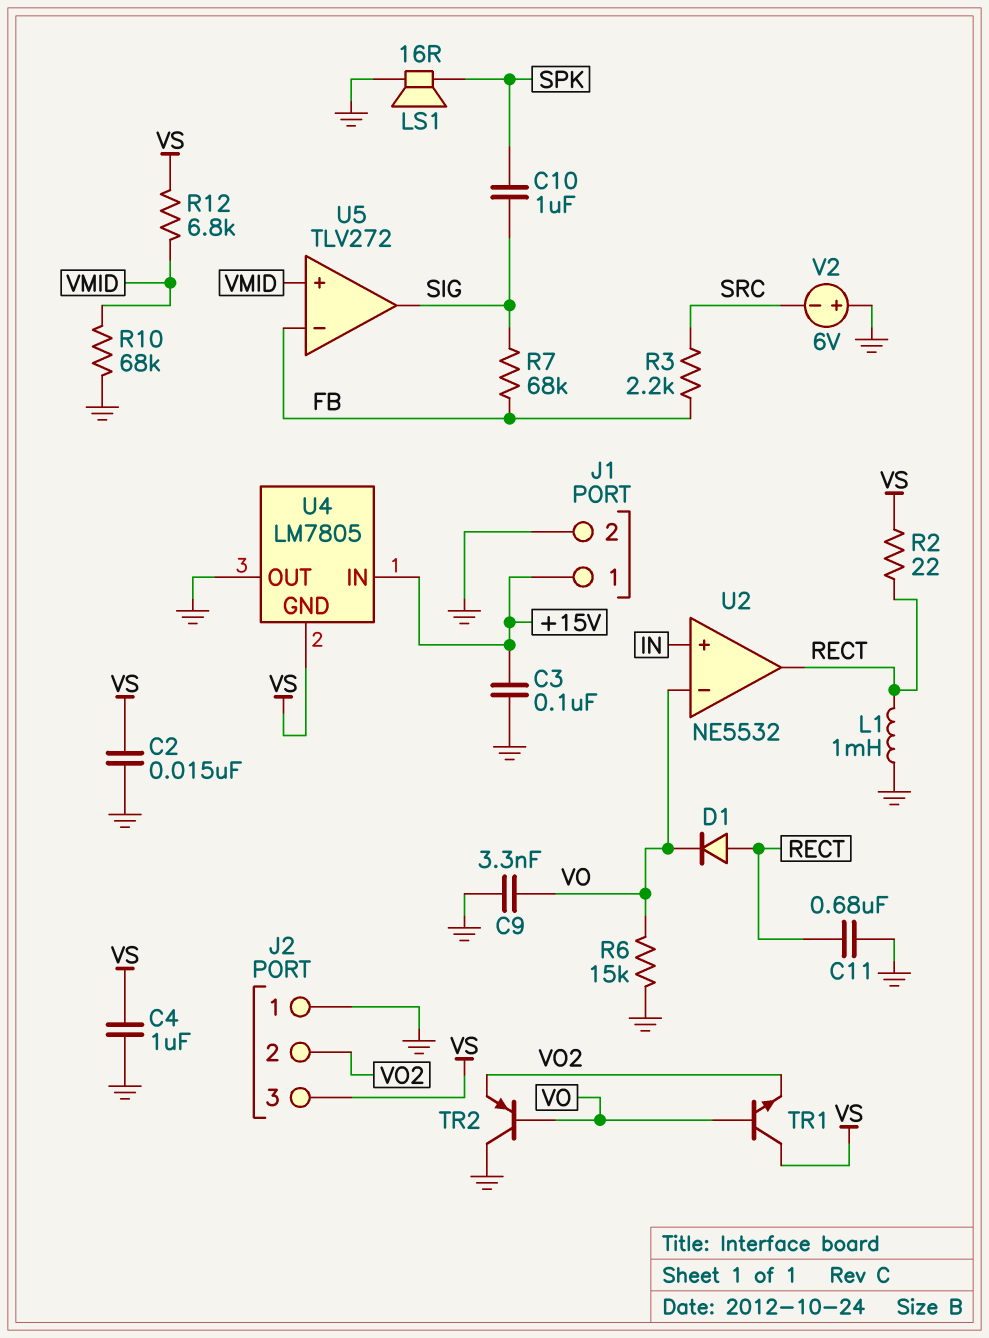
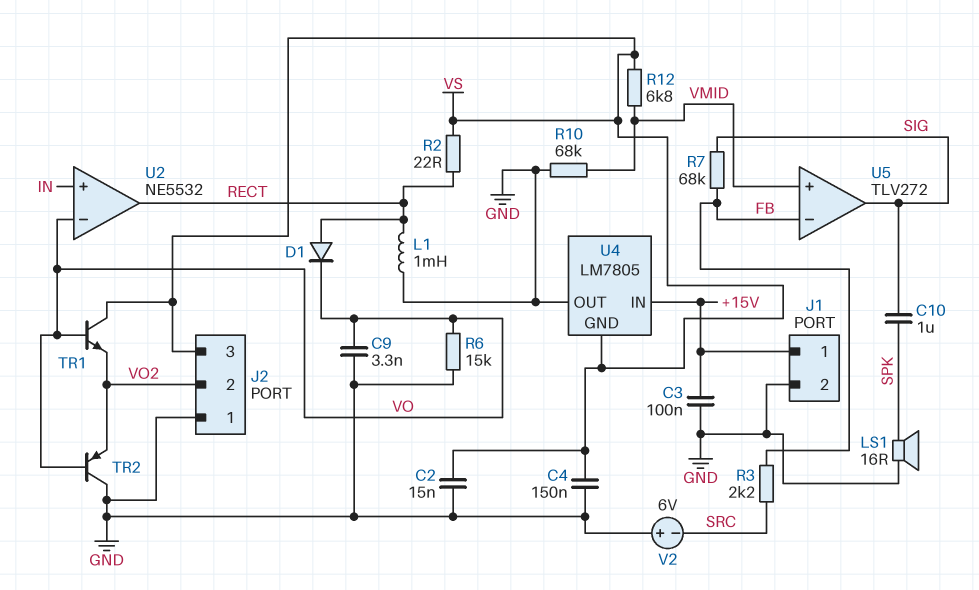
C4: 1uF (GND, VS) -> 150nF (GND, VS)
C11: 680nF (GND, RECT) -> none

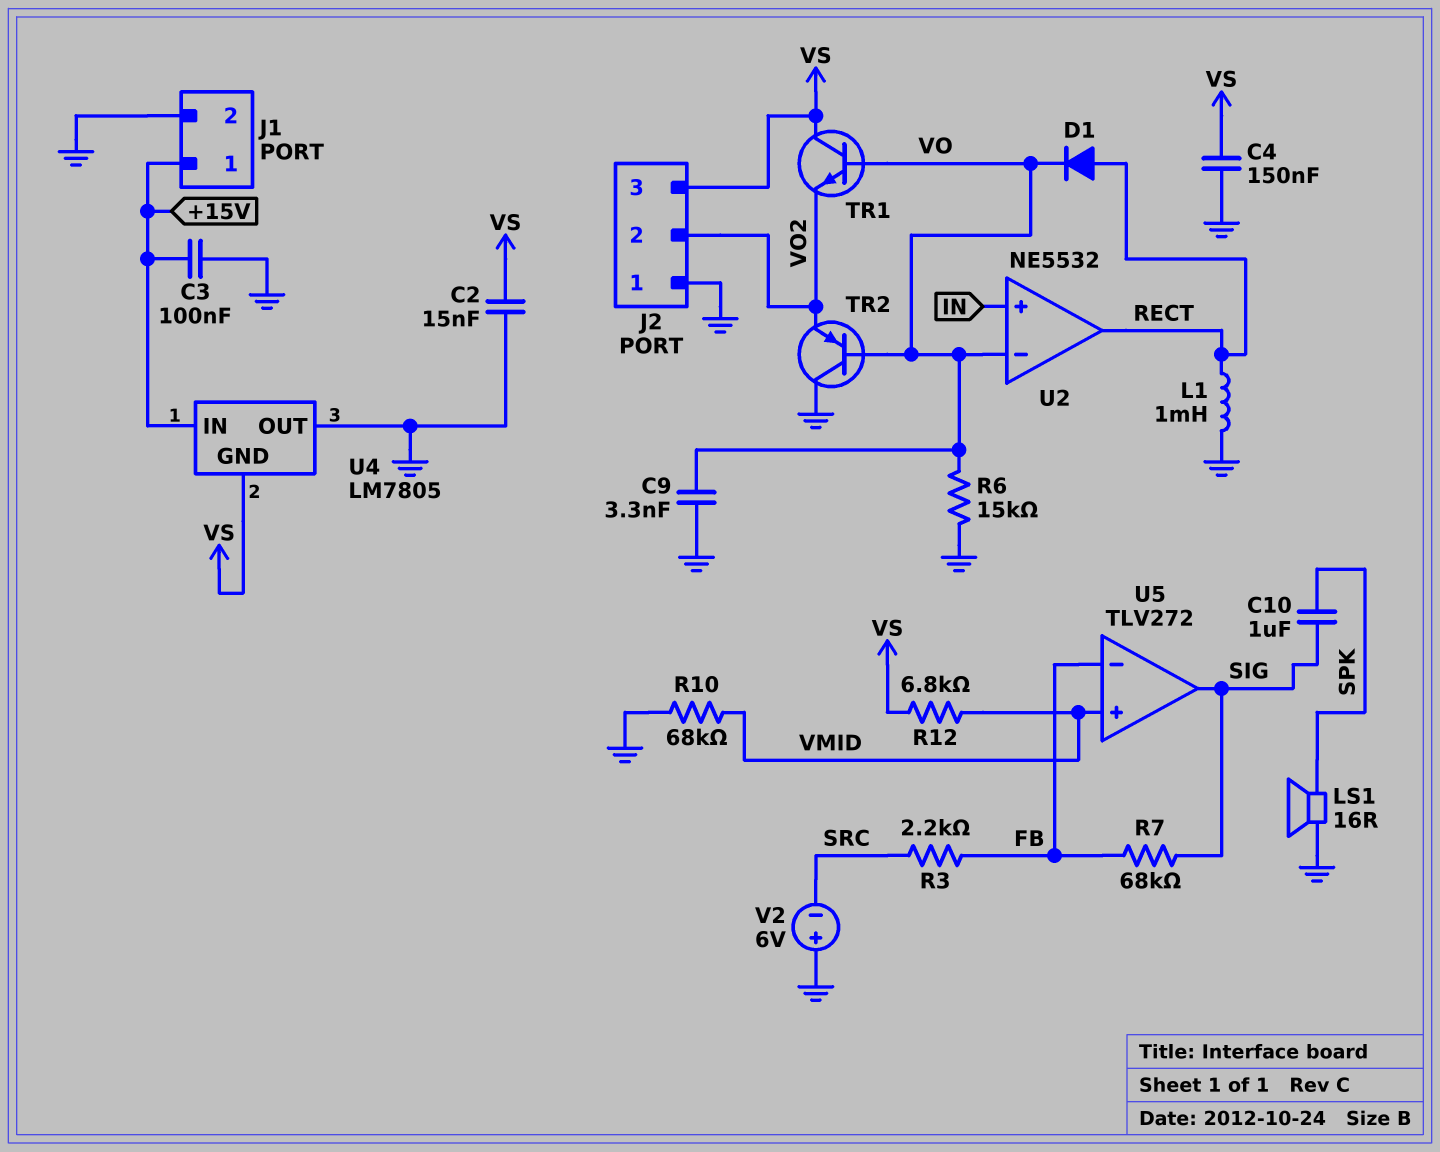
R2: 22 (RECT, VS) -> none

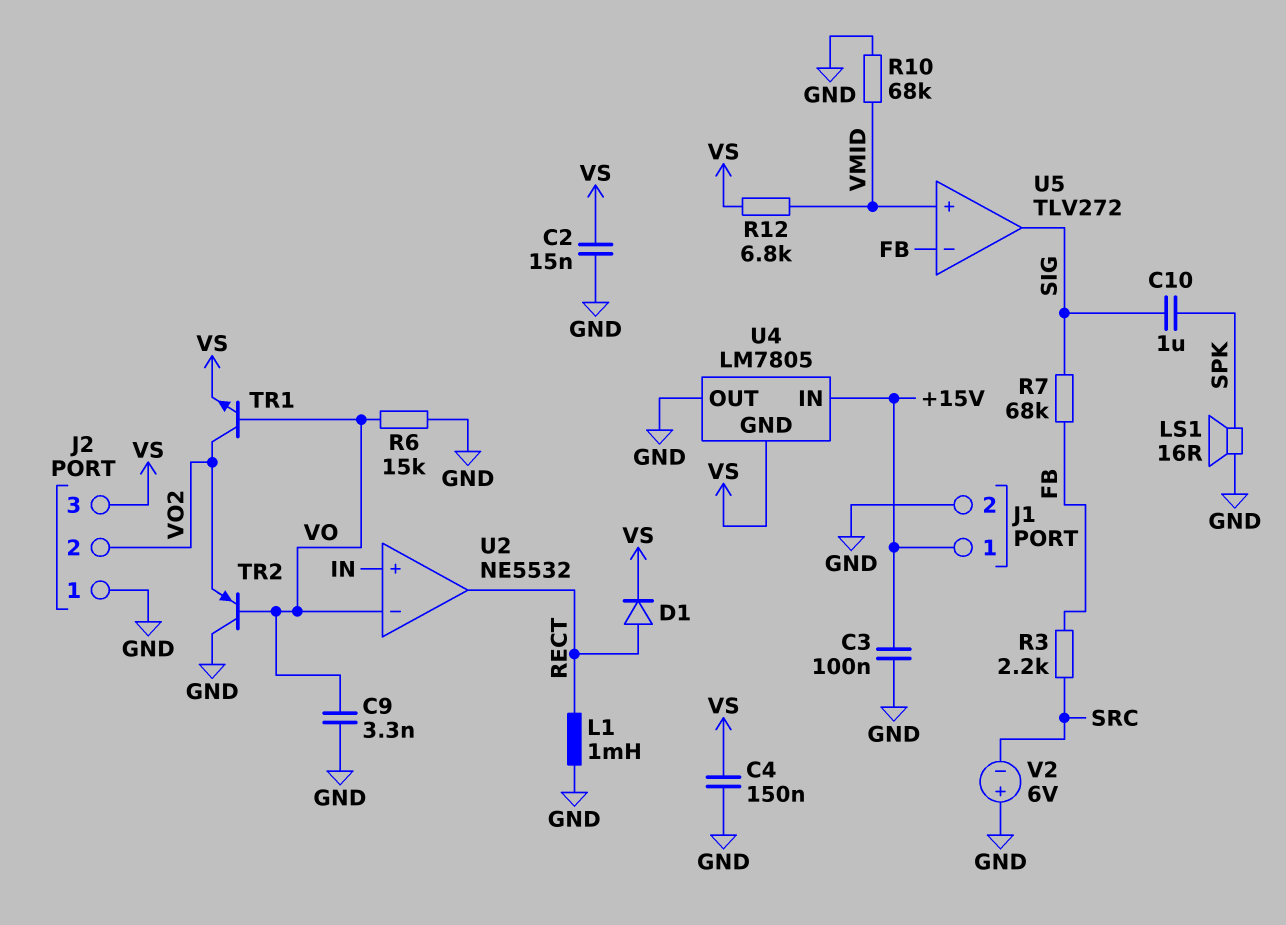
D1: diode (A RECT, K VO) -> diode (A RECT, K VS)
TR1: NPN (B VO, C VS, E VO2) -> NPN (B VO, C VO2, E VS)

